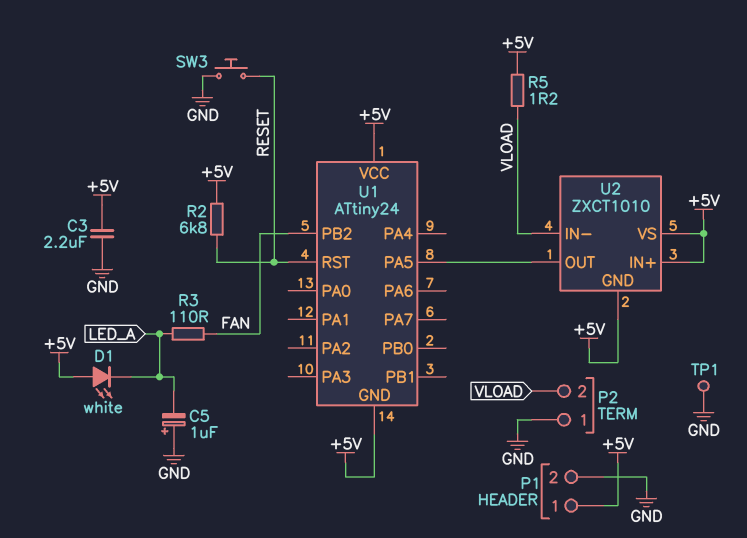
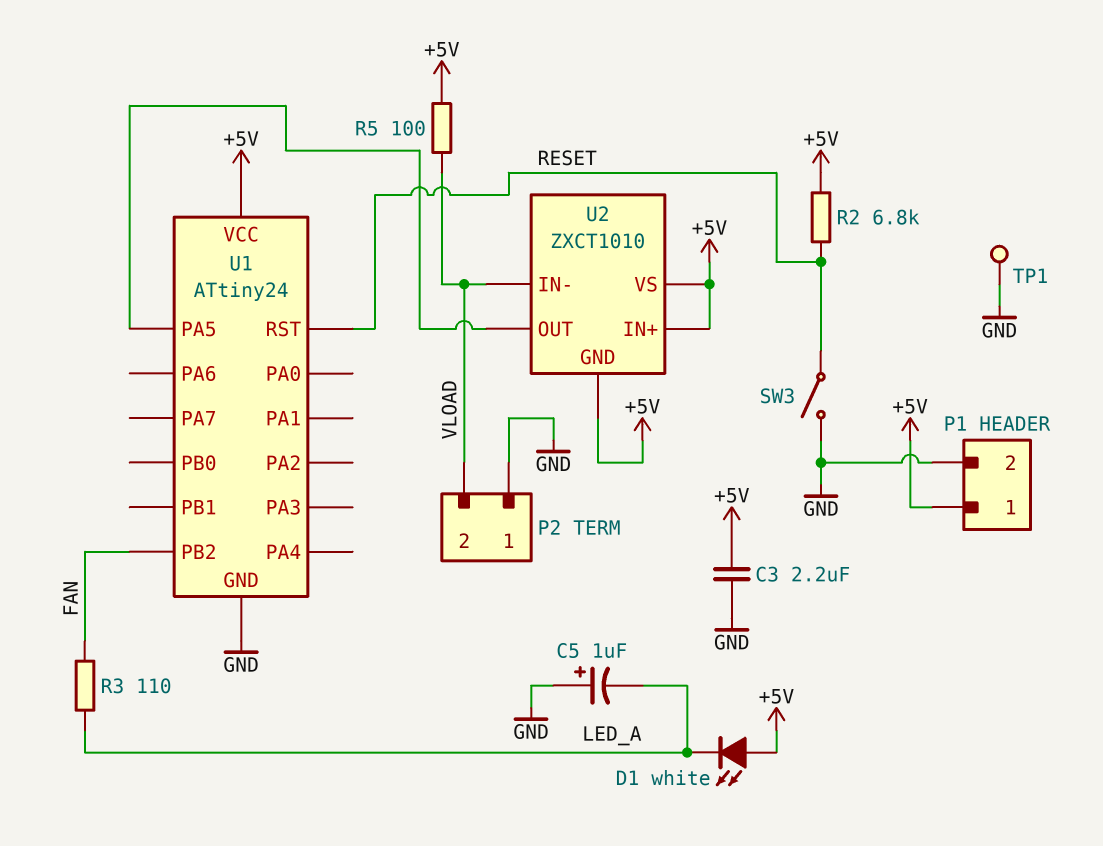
R5: 1.2 (+5V, VLOAD) -> 100 (+5V, VLOAD)
SW3: button (GND, RESET) -> switch (GND, RESET)
U1 pin GND: +5V -> GND

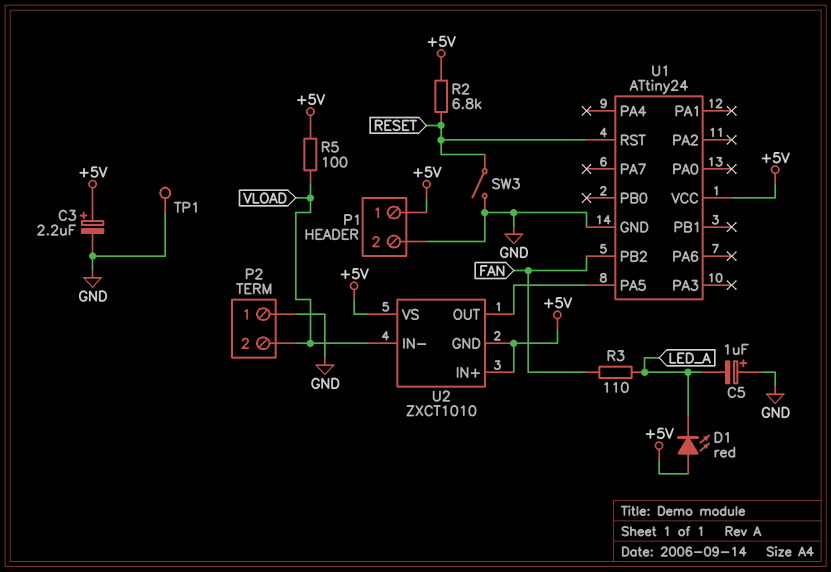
C3: 2.2uF (+5V, GND) -> 2.2uF (plus +5V, minus GND)
D1: LED white (A +5V, K LED_A) -> LED red (A +5V, K LED_A)

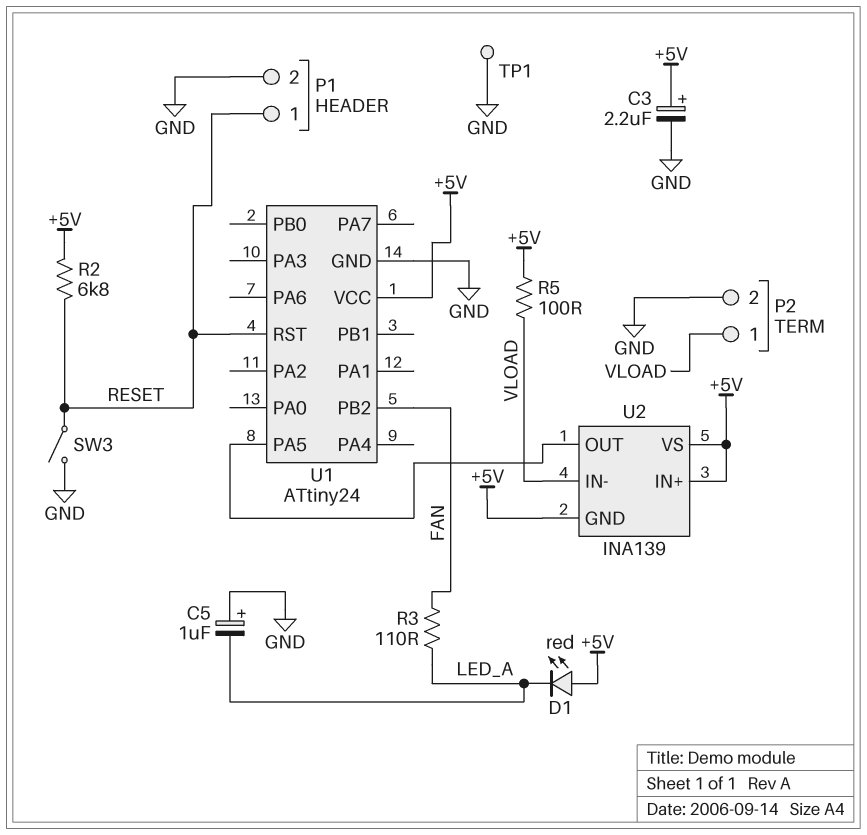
P1 pin 1: +5V -> RESET
P2 pin 1: GND -> VLOAD
P2 pin 2: VLOAD -> GND
U2: ZXCT1010 -> INA139

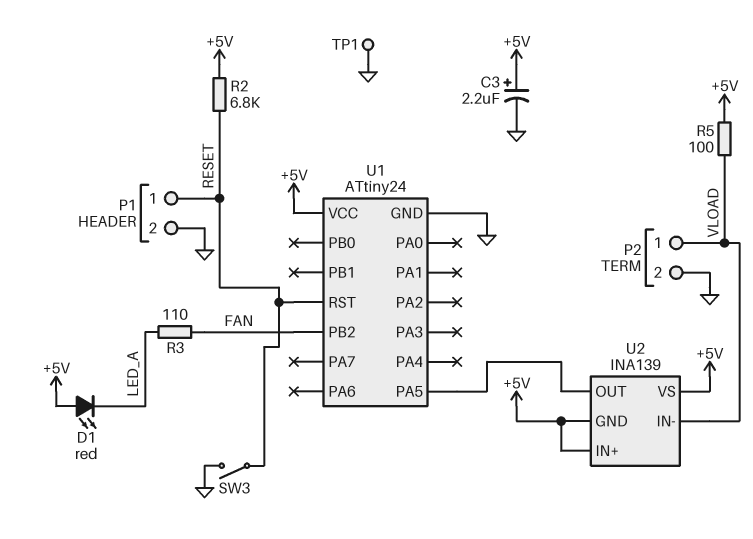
C5: 1uF (plus GND, minus LED_A) -> none

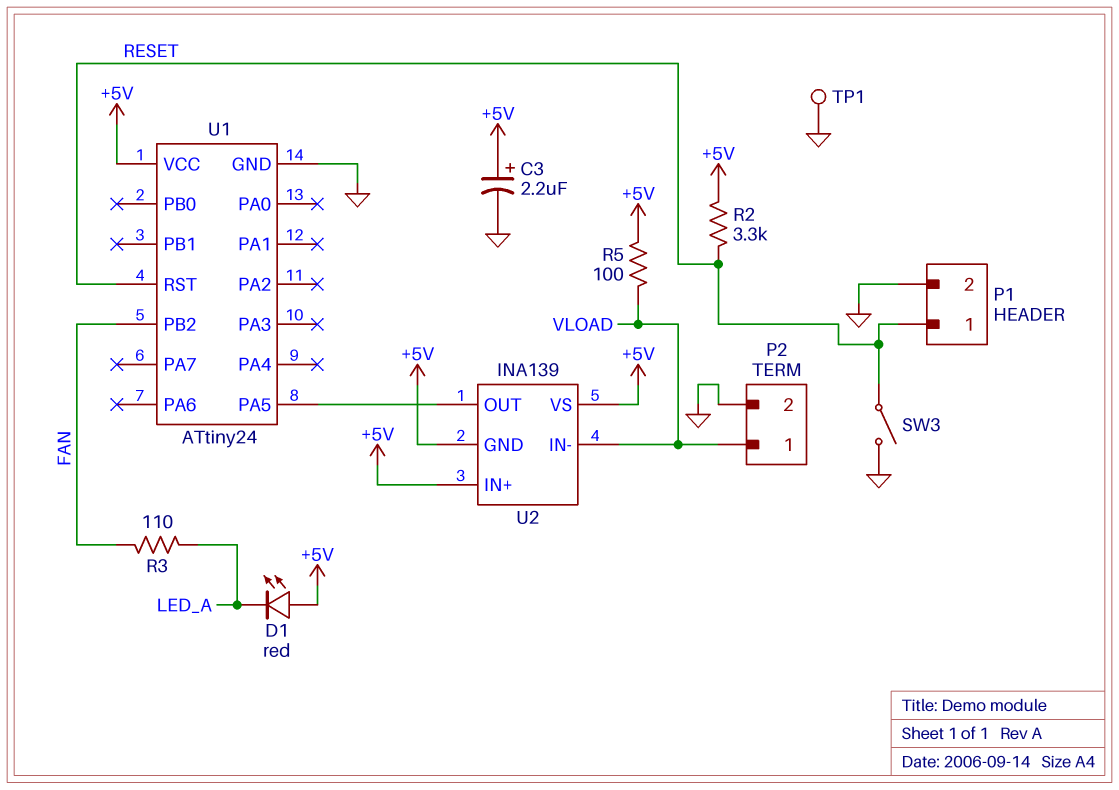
R2: 6.8k (+5V, RESET) -> 3.3k (+5V, RESET)

